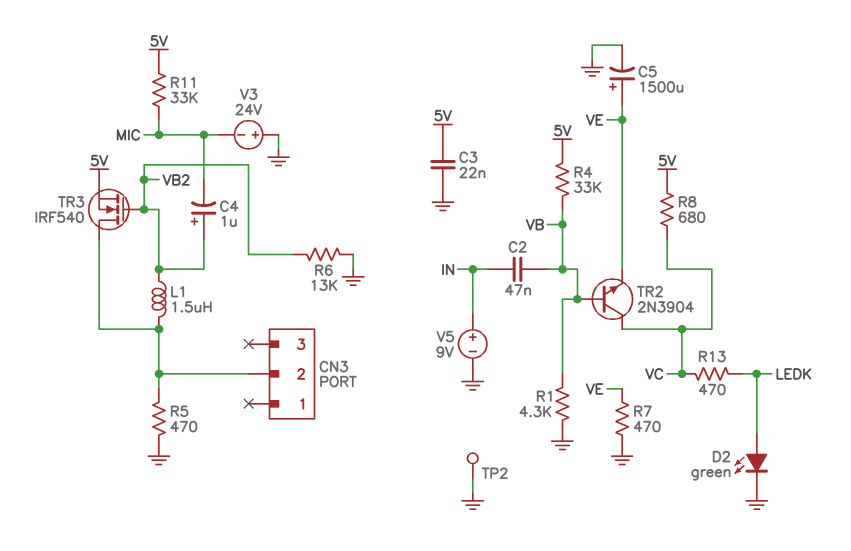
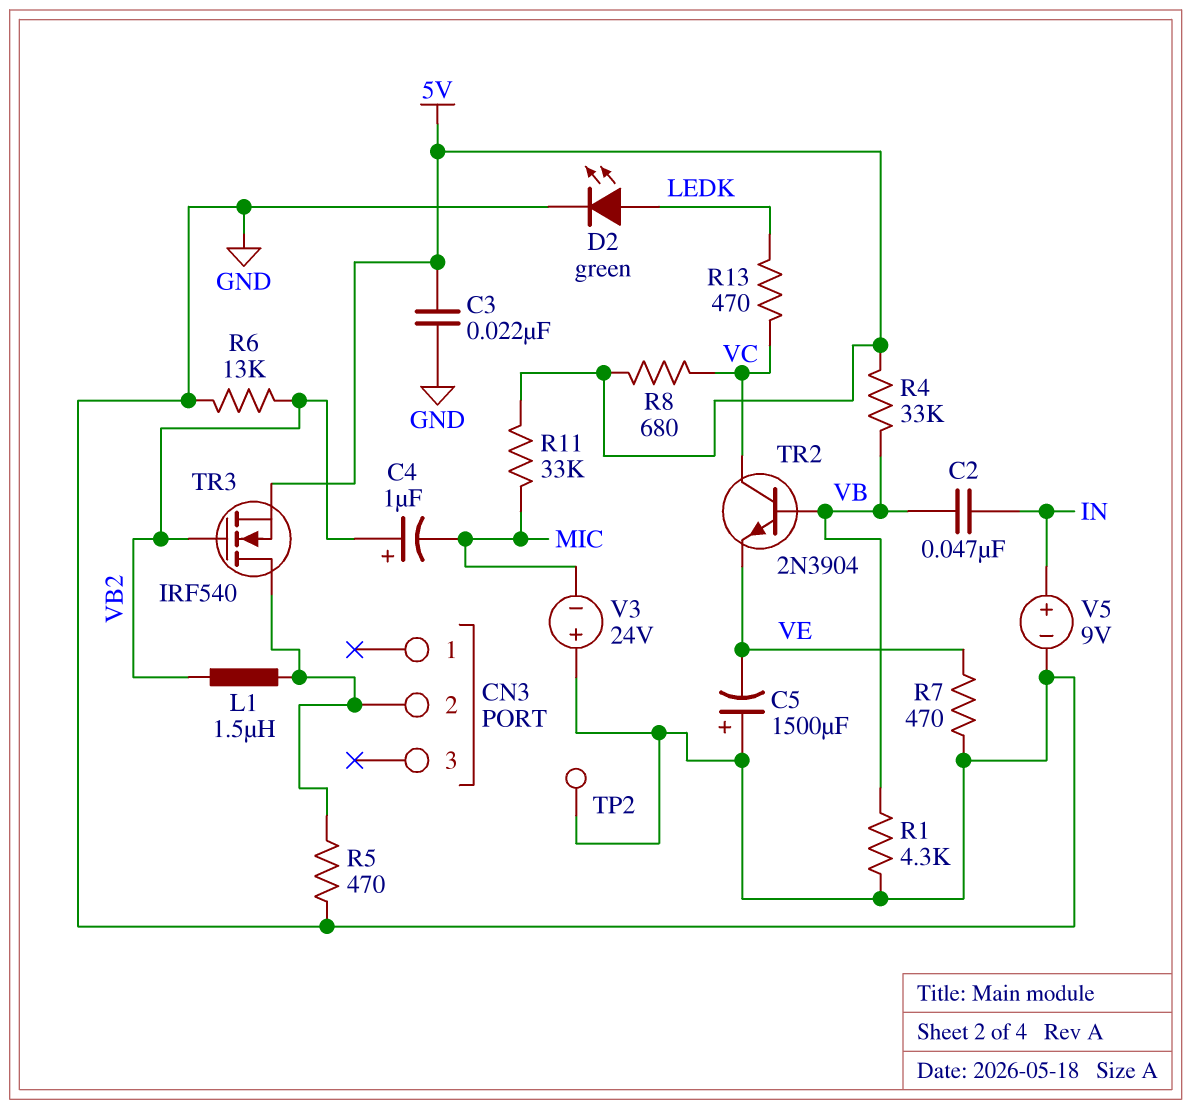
C5: 1500uF (plus VE, minus GND) -> 1500uF (plus GND, minus VE)

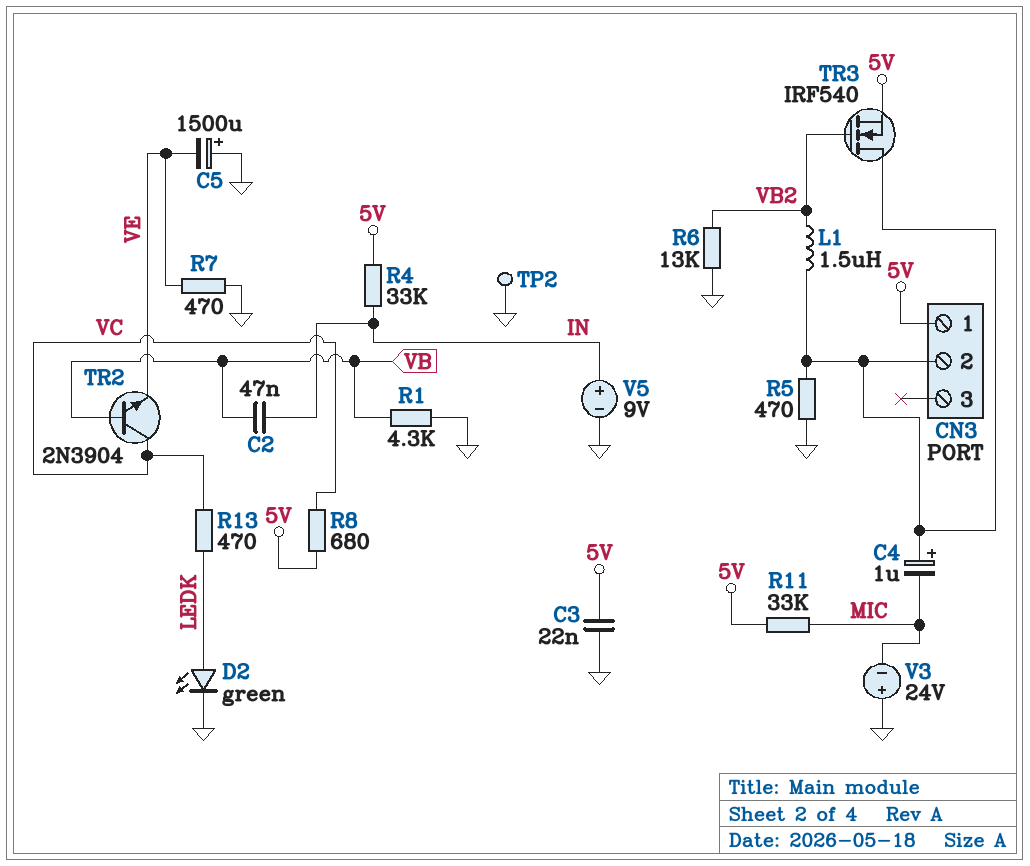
C4: 1uF (plus VB2, minus MIC) -> 1uF (plus CN3/2, minus MIC)
CN3 pin 1: none -> 5V
R4: 33k (5V, VB) -> 33k (5V, IN)

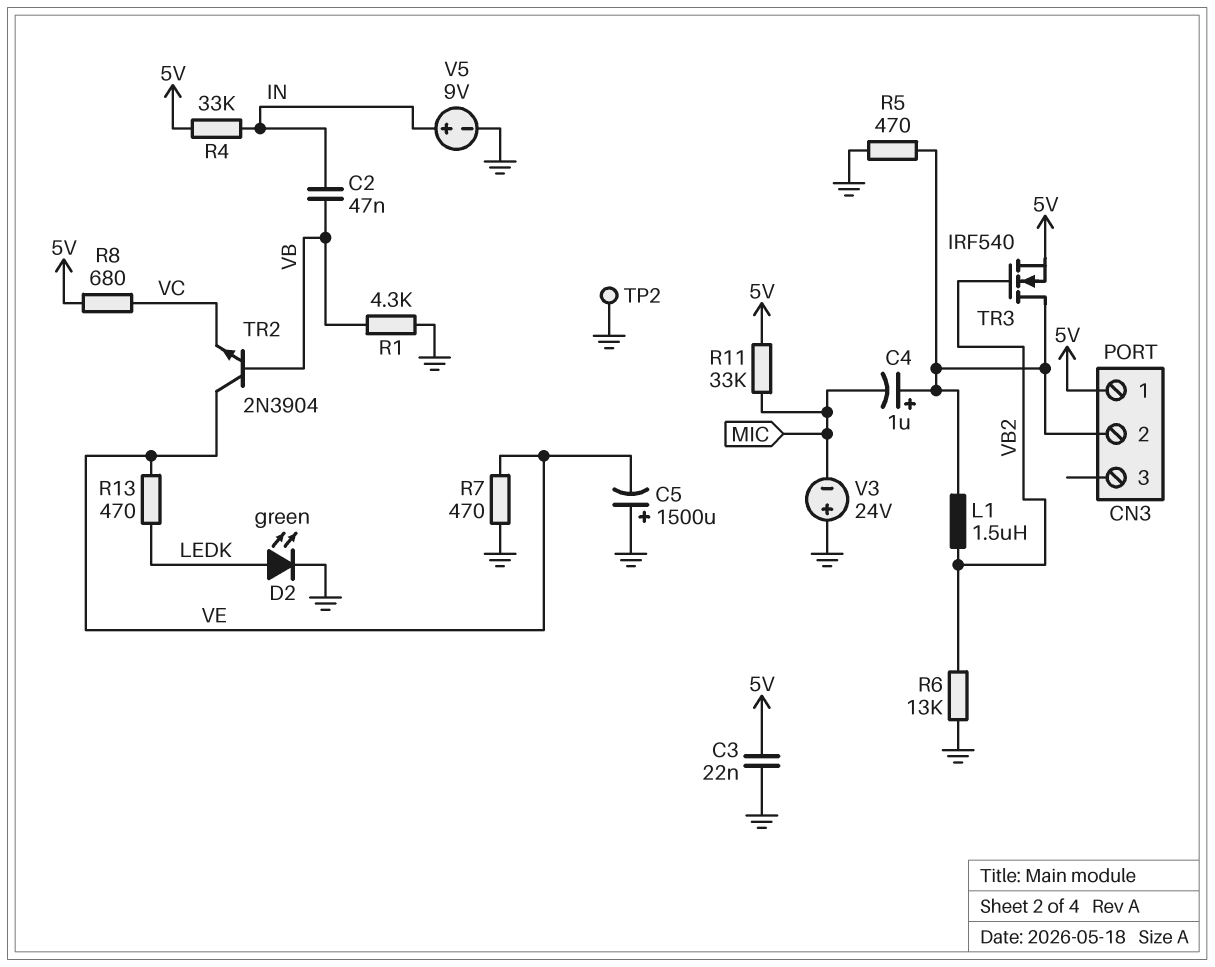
R13: 470 (LEDK, VC) -> 470 (LEDK, VE)
TR2: NPN 2N3904 (B VB, C VC, E VE) -> NPN 2N3904 (B VB, C VE, E VC)

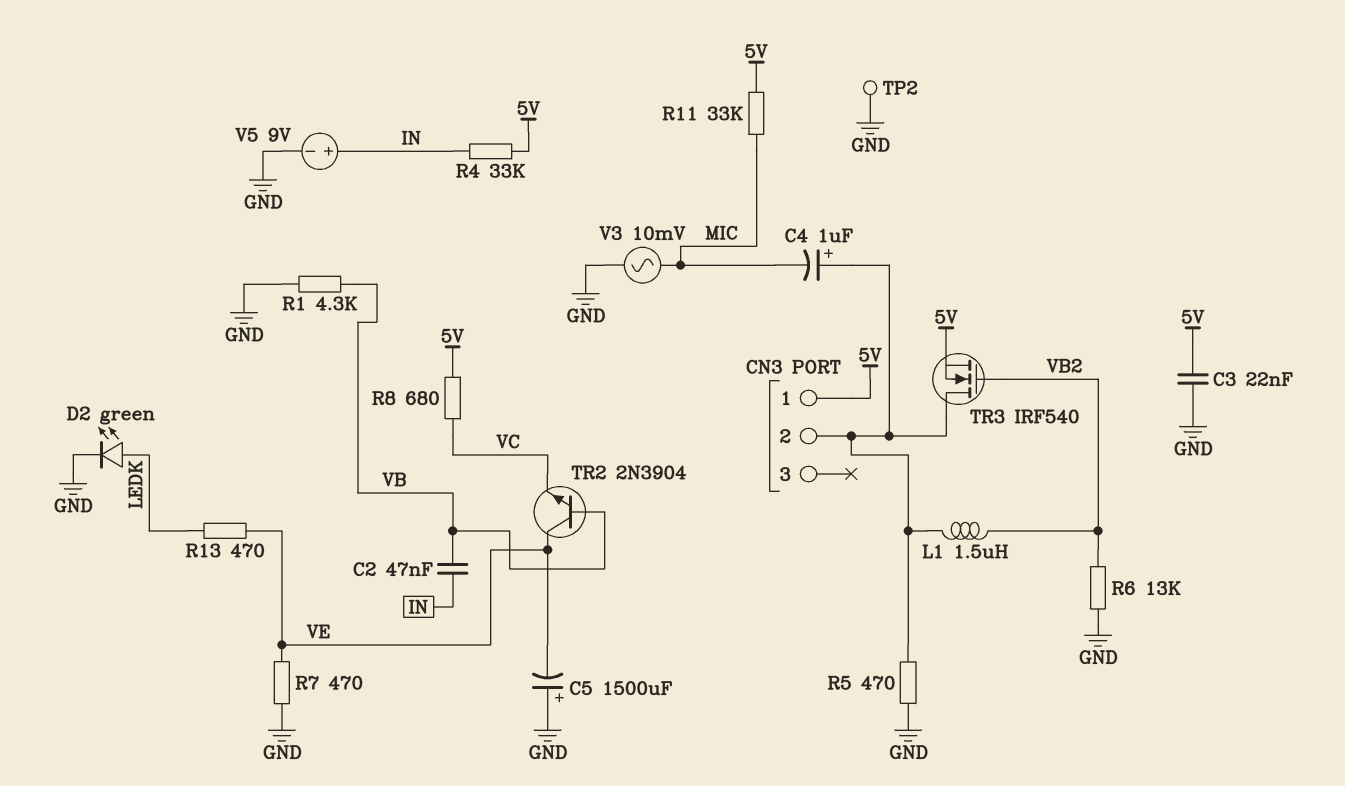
V3: 24V (plus GND, minus MIC) -> AC 10mV (GND, MIC)

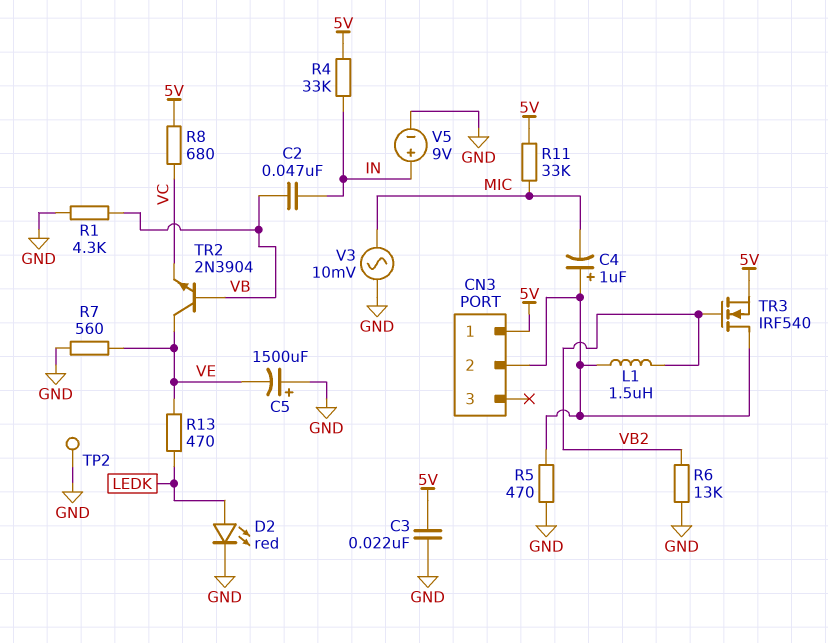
D2: LED green (A LEDK, K GND) -> LED red (A LEDK, K GND)
R7: 470 (GND, VE) -> 560 (GND, VE)

